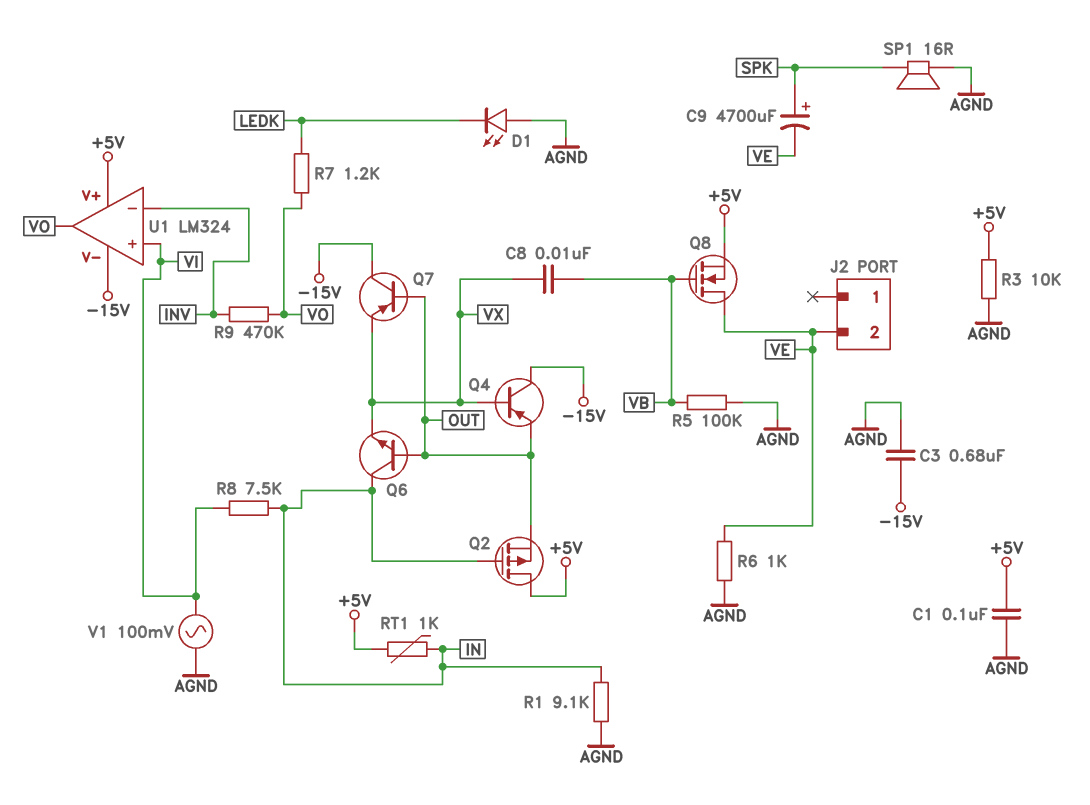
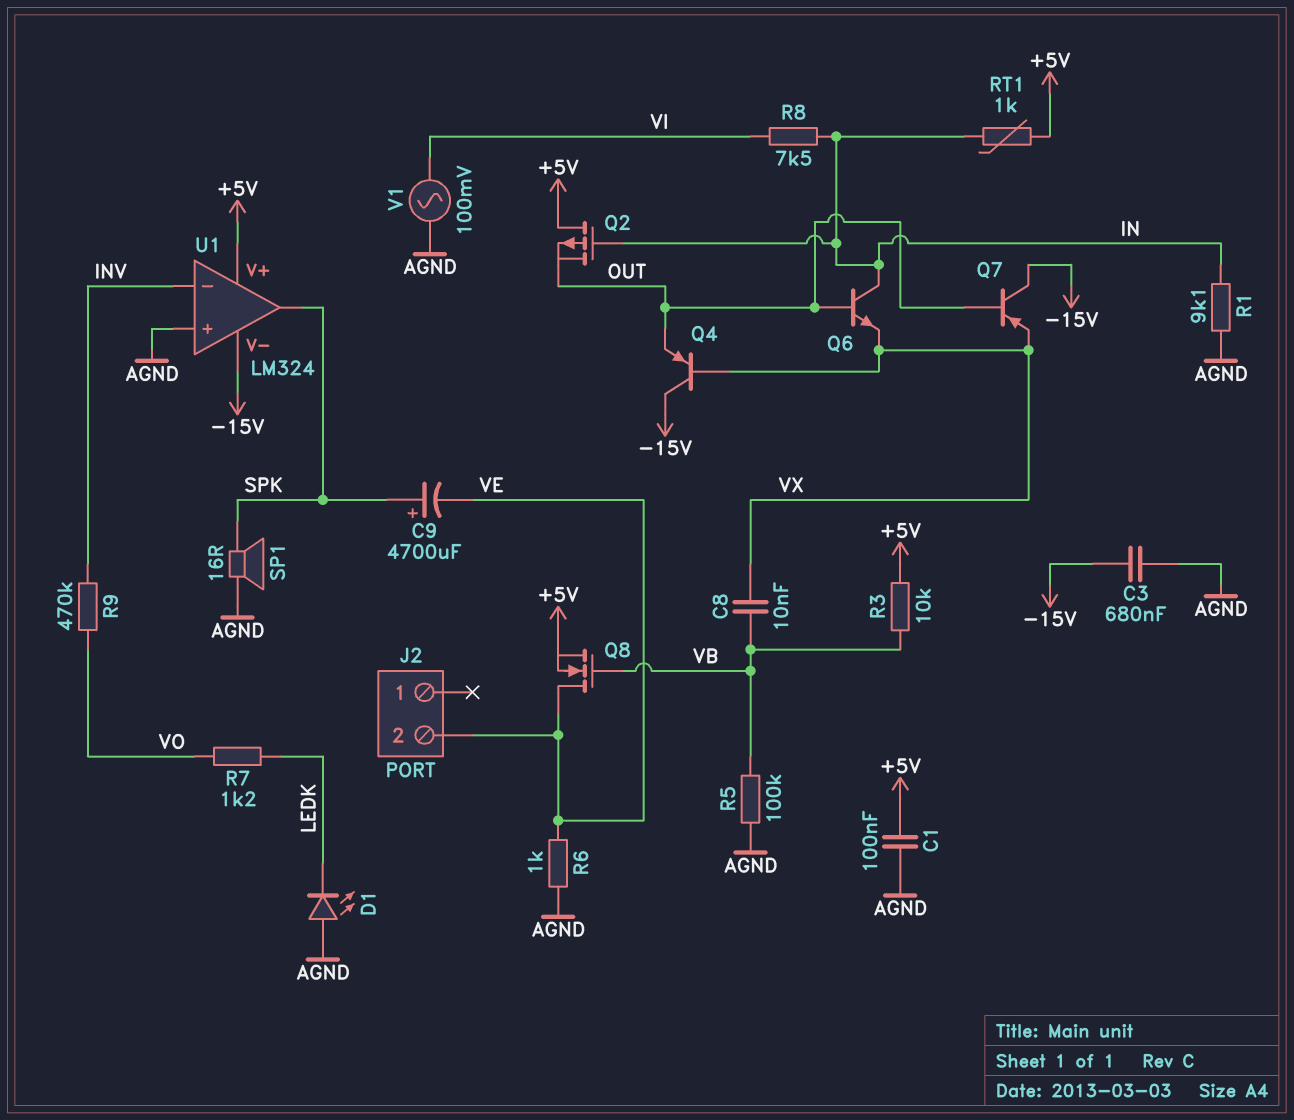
R3: 10k (+5V, AGND) -> 10k (+5V, VB)
U1 pin in+: VI -> AGND
U1 pin out: VO -> SPK

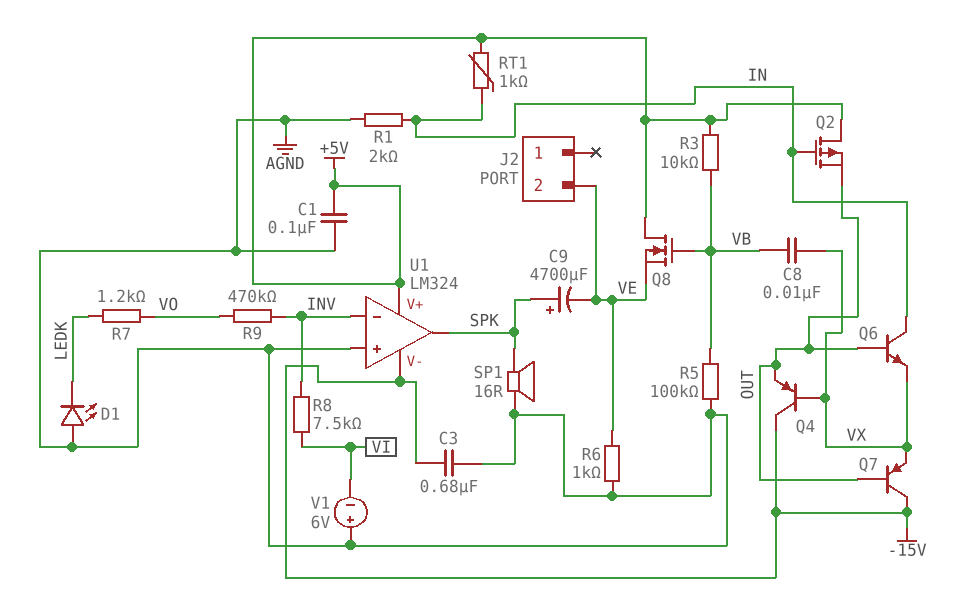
Q8: NMOS (G VB, D VE, S +5V) -> NMOS (G VB, D +5V, S VE)
R1: 9.1k (AGND, IN) -> 2k (AGND, IN)
R8: 7.5k (IN, VI) -> 7.5k (INV, VI)
V1: AC 100mV (AGND, VI) -> 6V (plus AGND, minus VI)

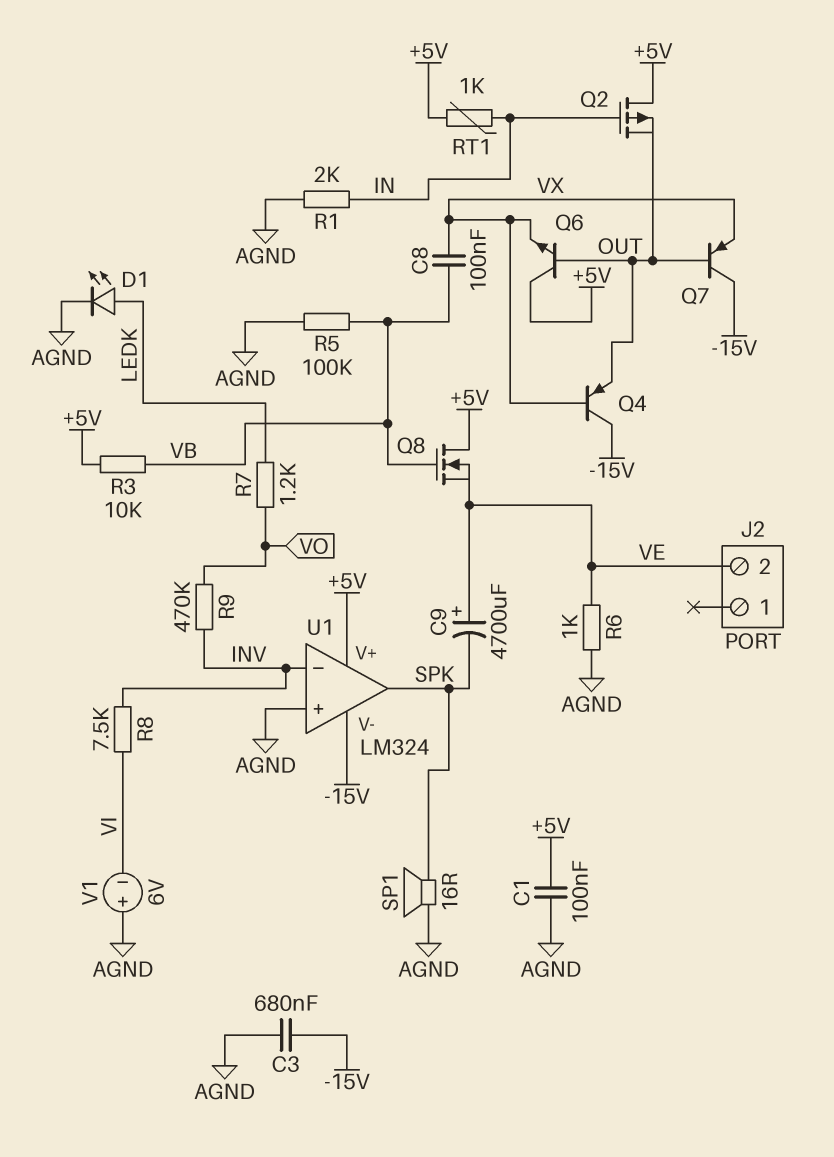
C8: 10nF (VB, VX) -> 100nF (VB, VX)
C9: 4700uF (plus SPK, minus VE) -> 4700uF (plus VE, minus SPK)
D1: LED (A AGND, K LEDK) -> LED (A LEDK, K AGND)
Q6: NPN (B OUT, C IN, E VX) -> NPN (B OUT, C +5V, E VX)

